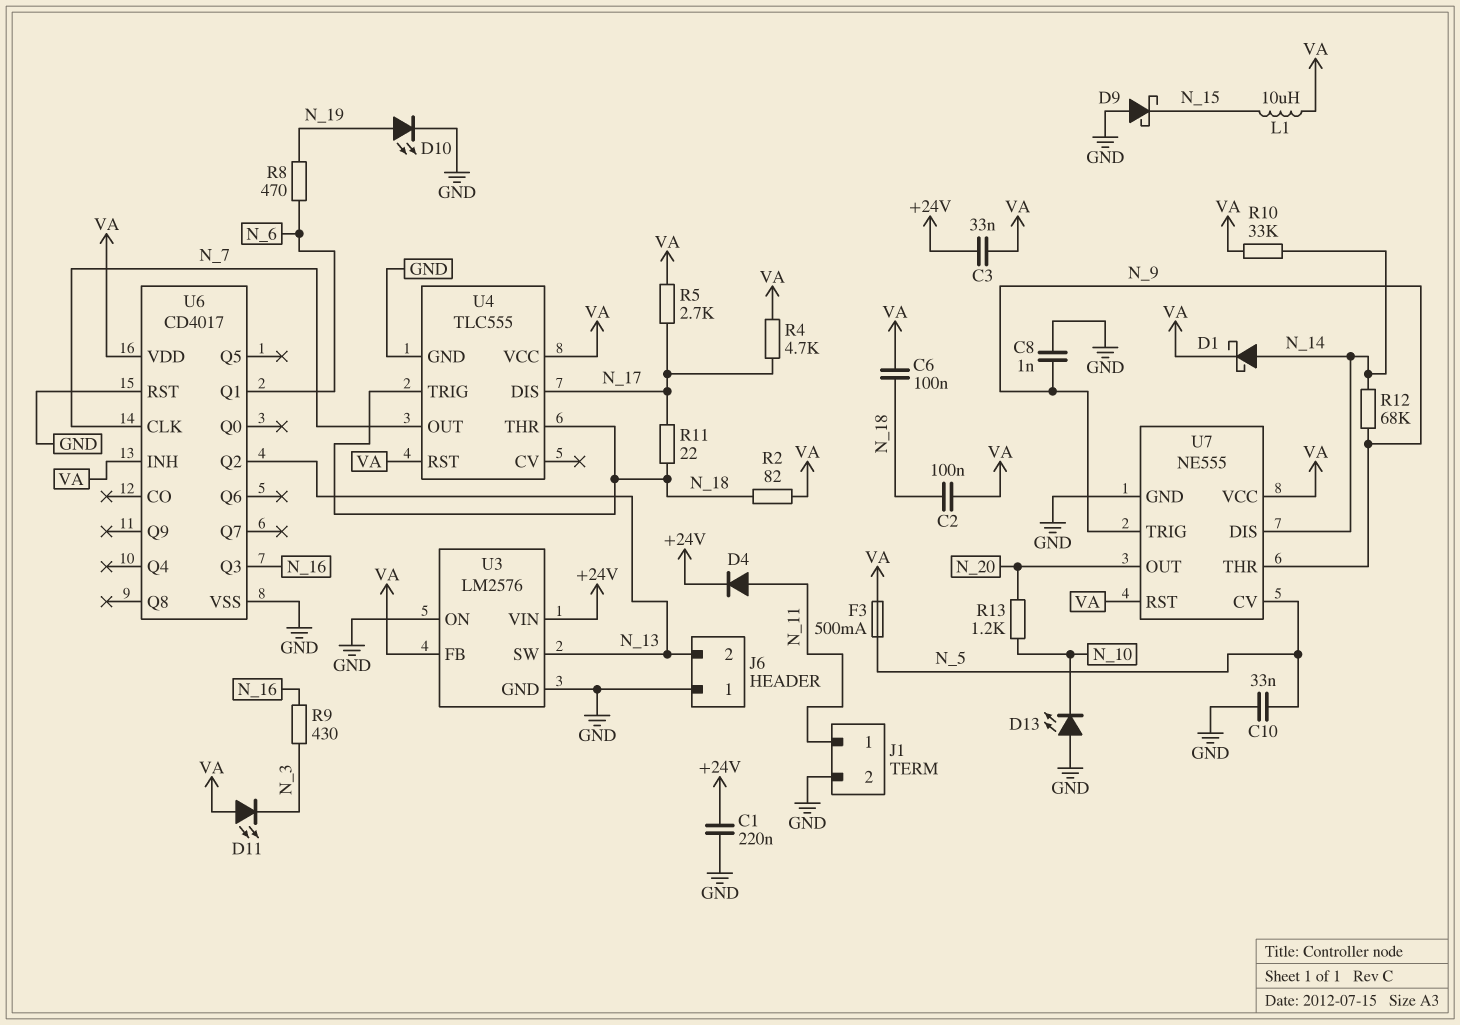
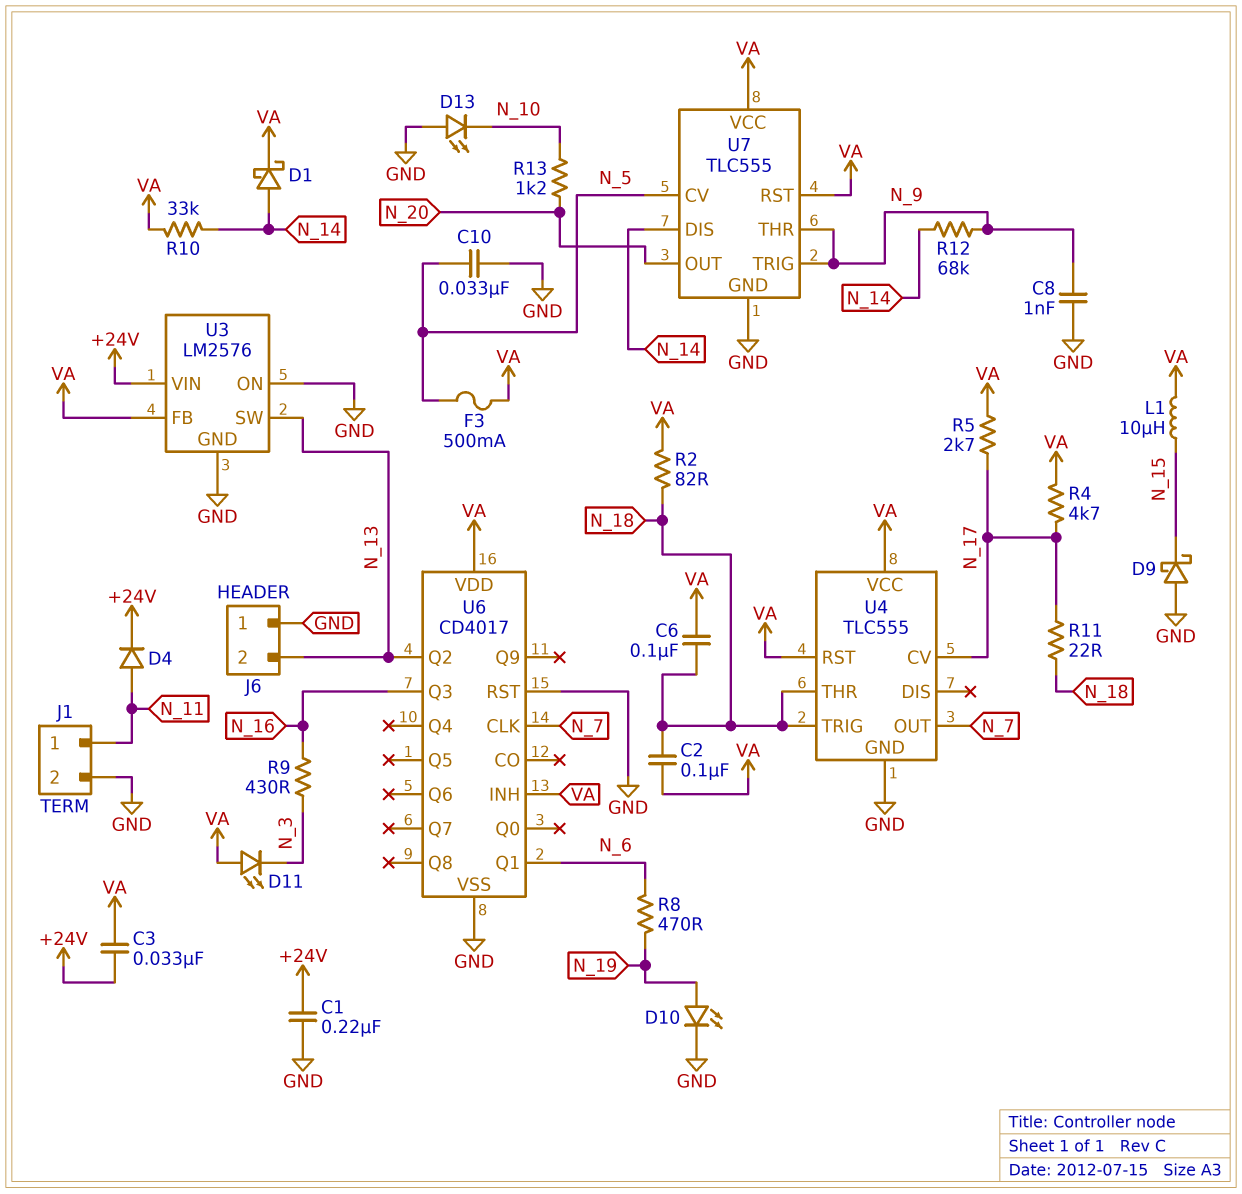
U4 pin CV: none -> N_17
U4 pin DIS: N_17 -> none
U7: NE555 -> TLC555

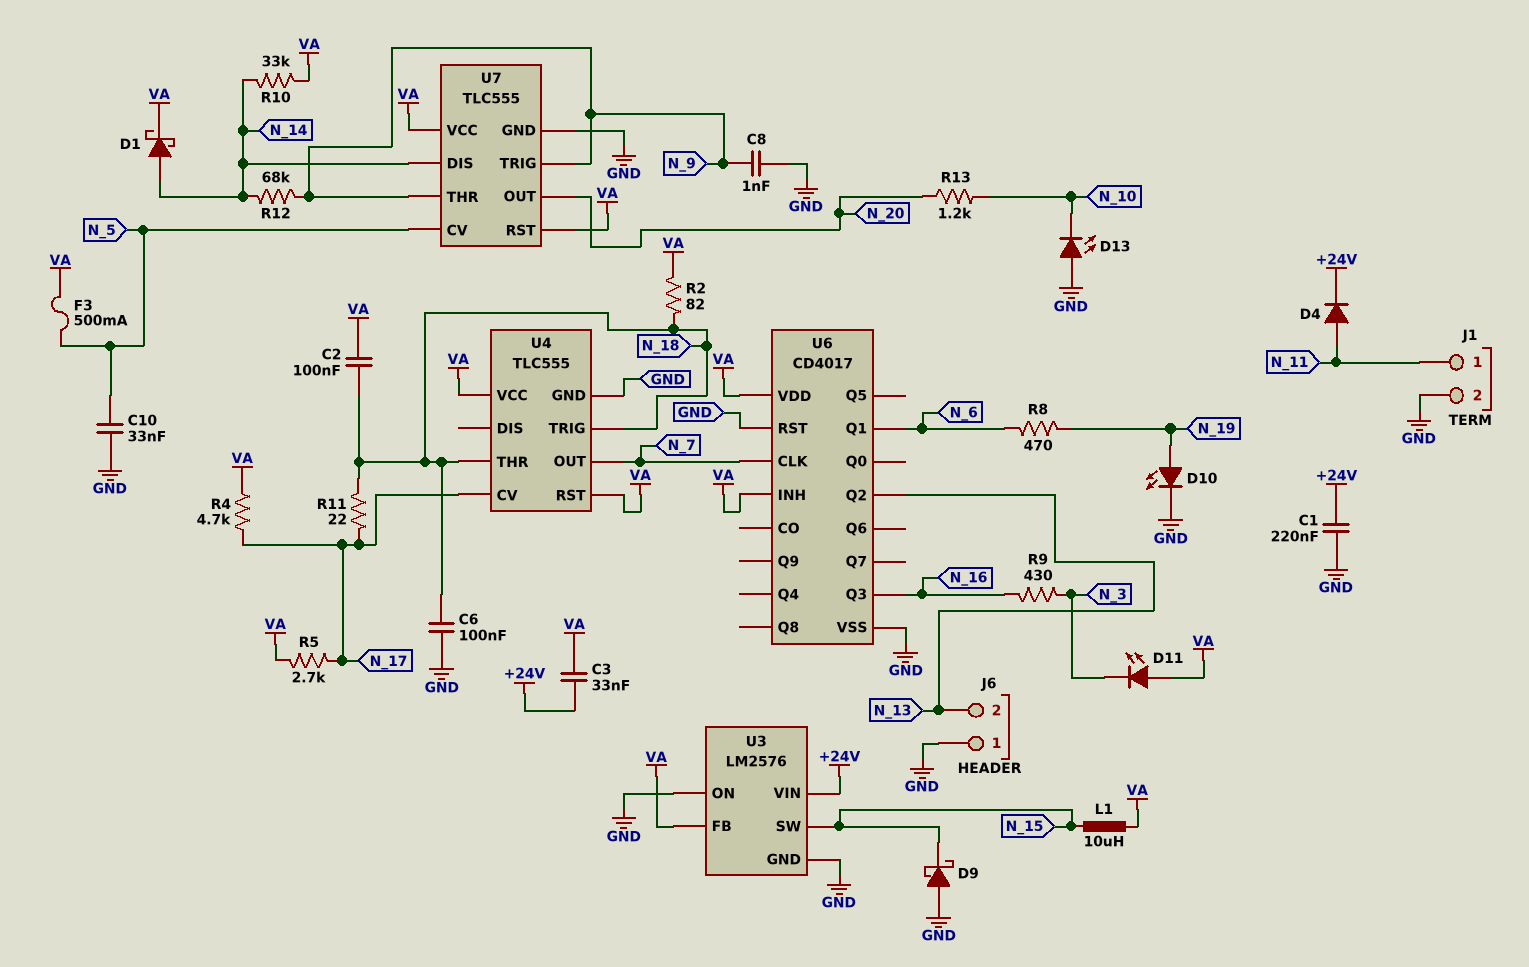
C6: 100nF (N_18, VA) -> 100nF (GND, N_18)
U3 pin SW: N_13 -> N_15

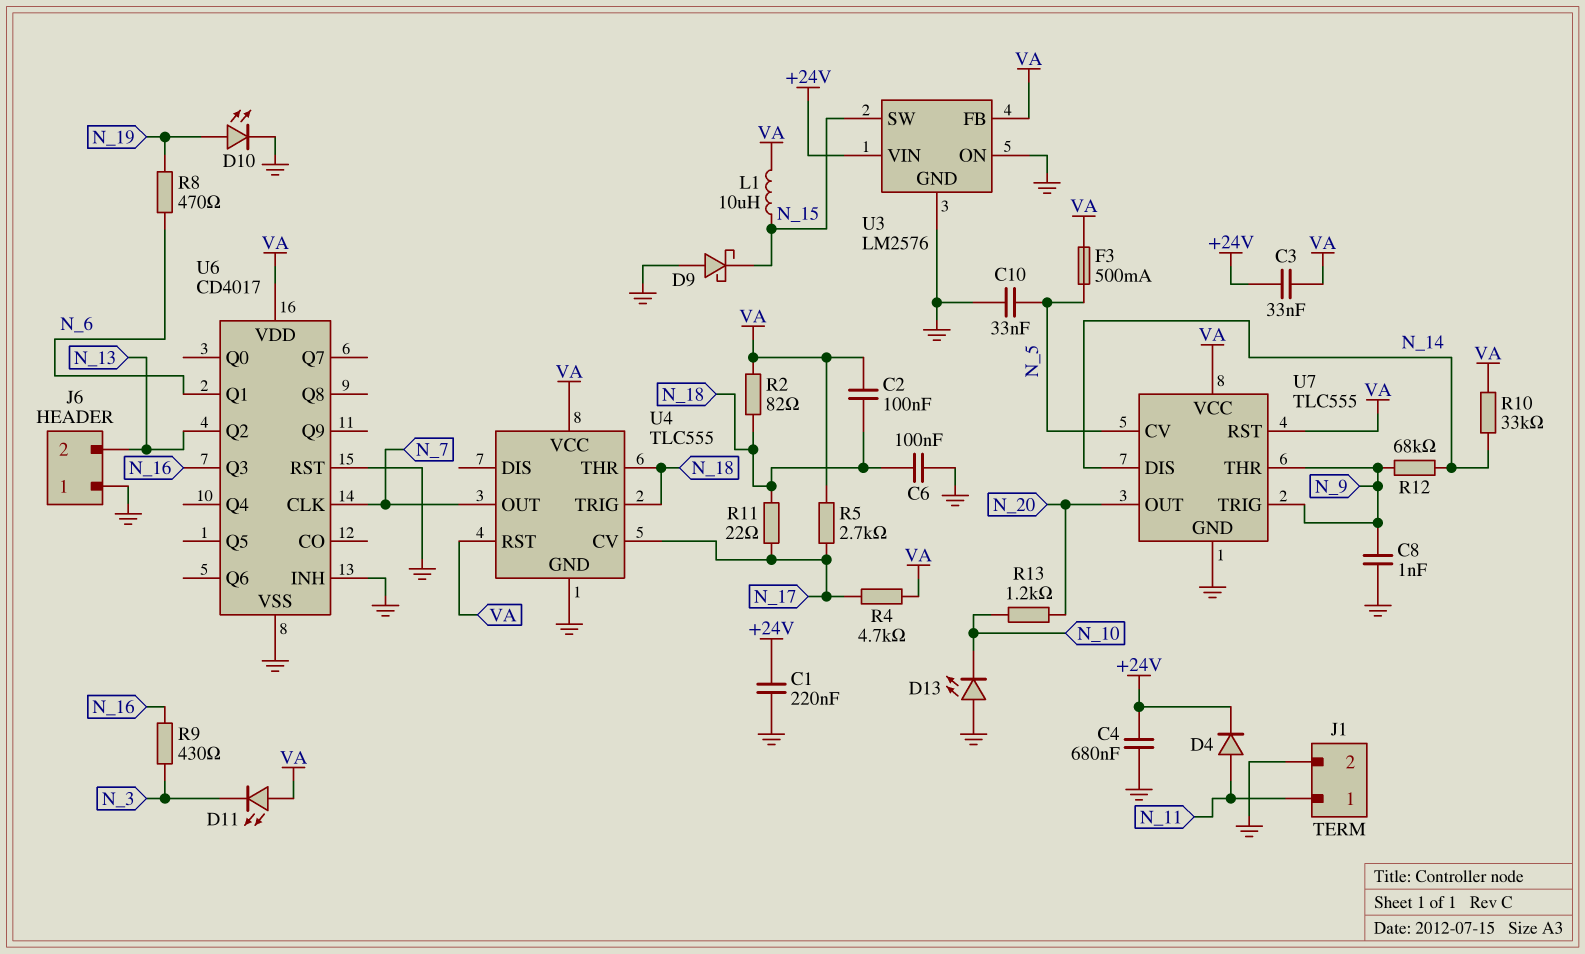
C4: none -> 680nF (+24V, GND)
D1: schottky (A N_14, K VA) -> none
U6 pin INH: VA -> GND

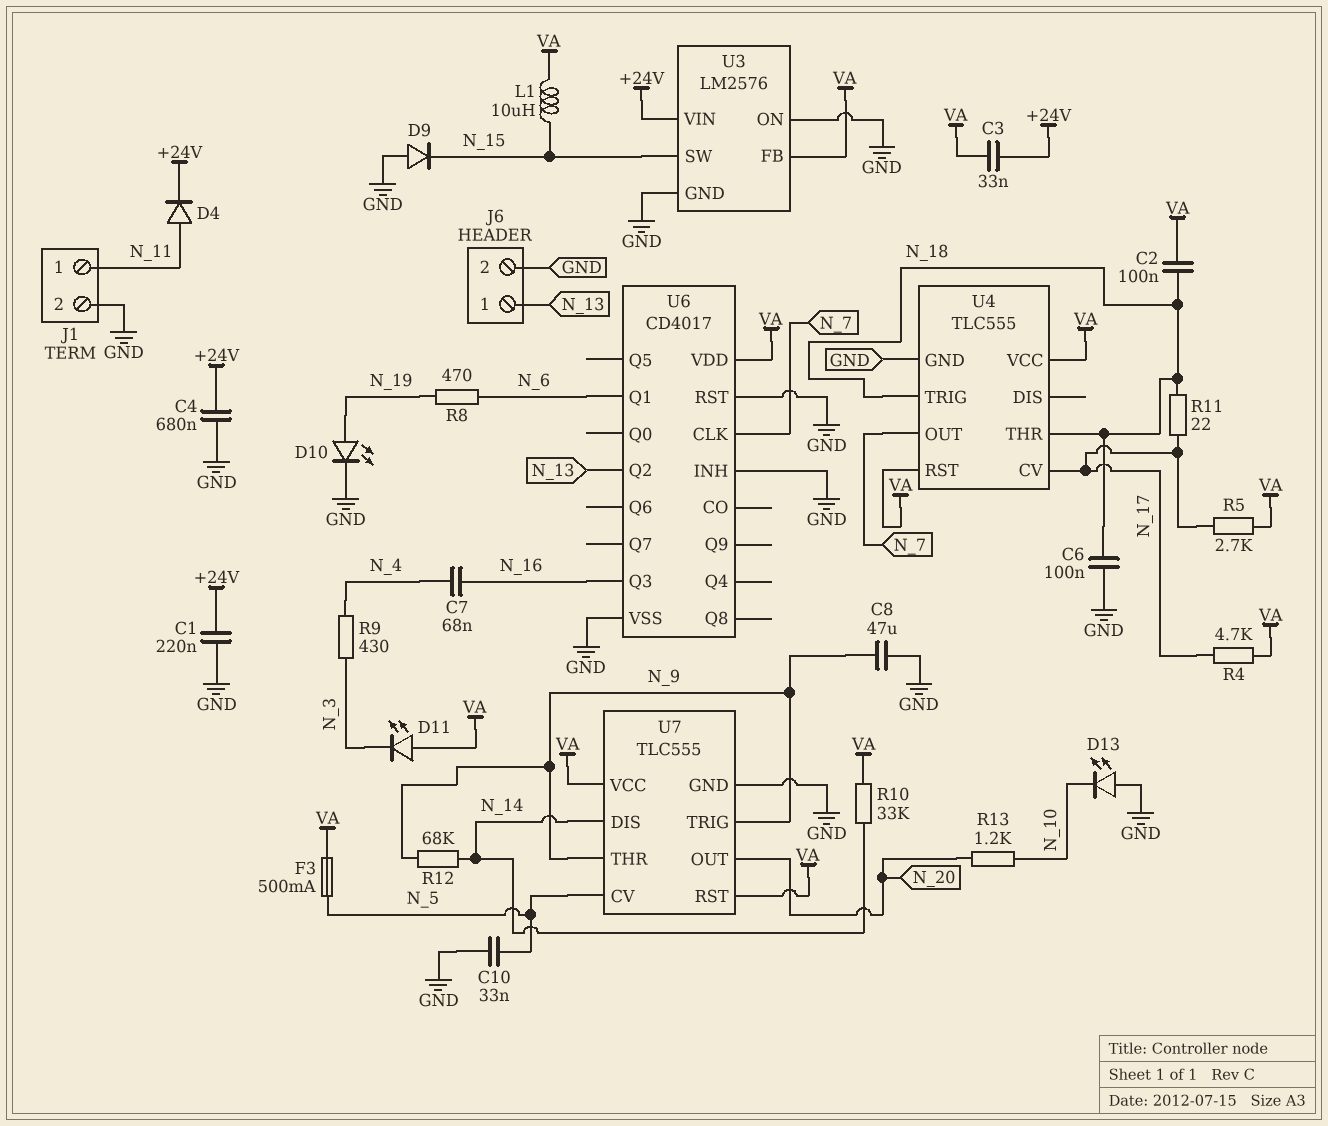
C7: none -> 68nF (N_4, N_16)
C8: 1nF (GND, N_9) -> 47uF (GND, N_9)
D9: schottky (A GND, K N_15) -> diode (A GND, K N_15)
J6 pin 1: GND -> N_13
J6 pin 2: N_13 -> GND
R2: 82 (N_18, VA) -> none
R9: 430 (N_3, N_16) -> 430 (N_3, N_4)

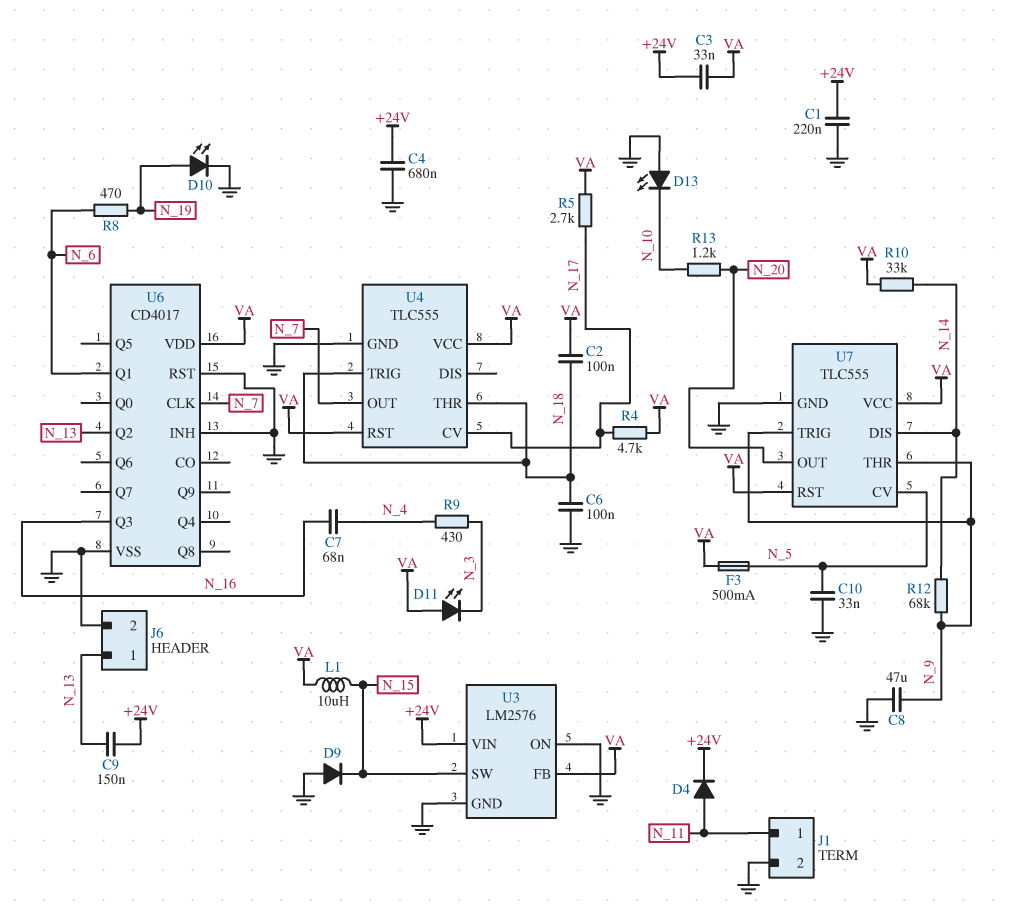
C9: none -> 150nF (+24V, N_13)
R11: 22 (N_17, N_18) -> none

